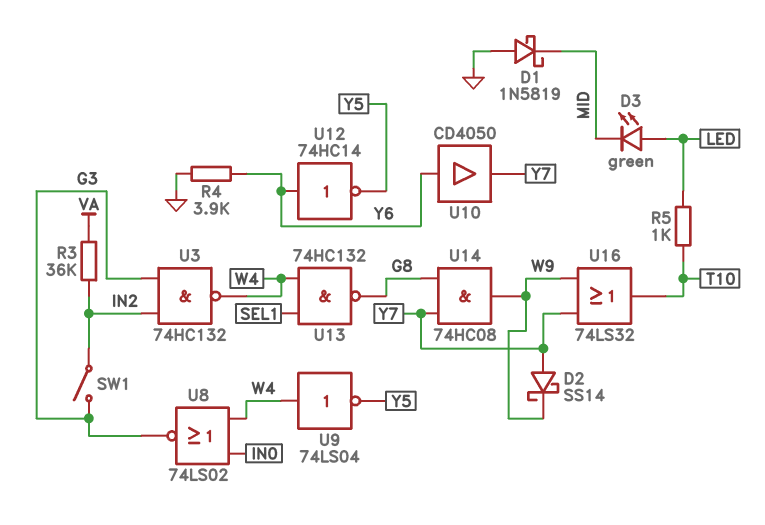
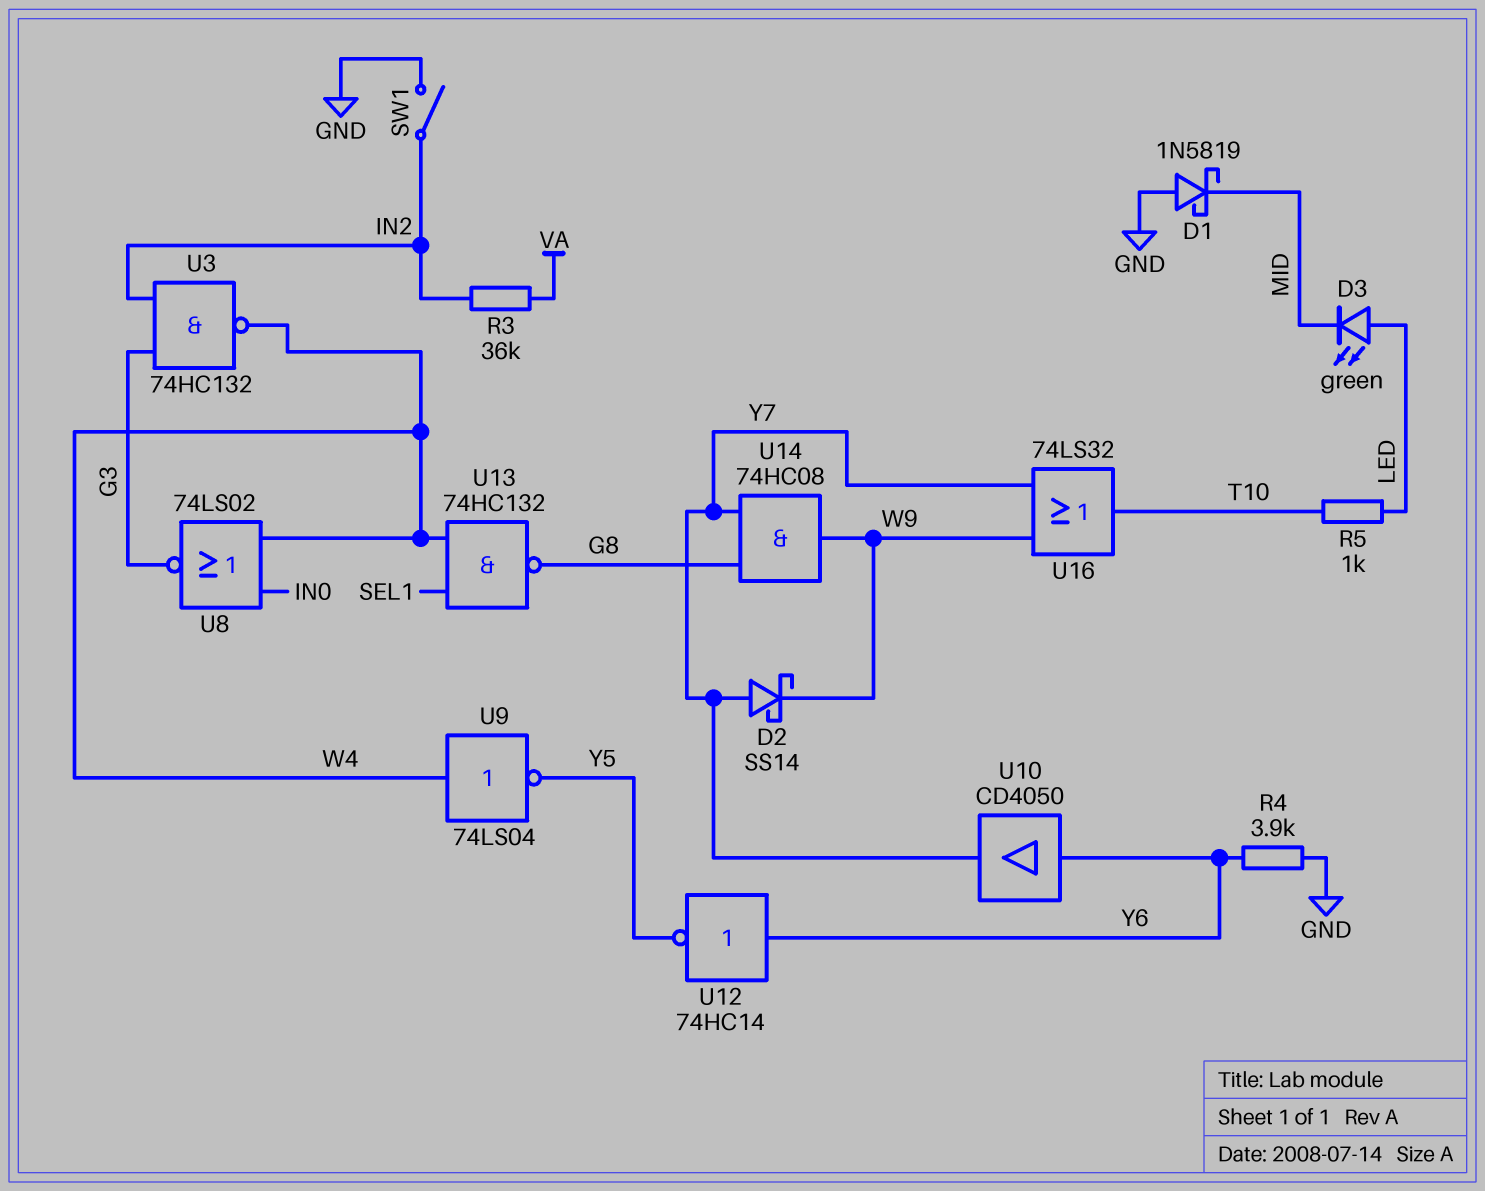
SW1: switch (G3, IN2) -> switch (GND, IN2)

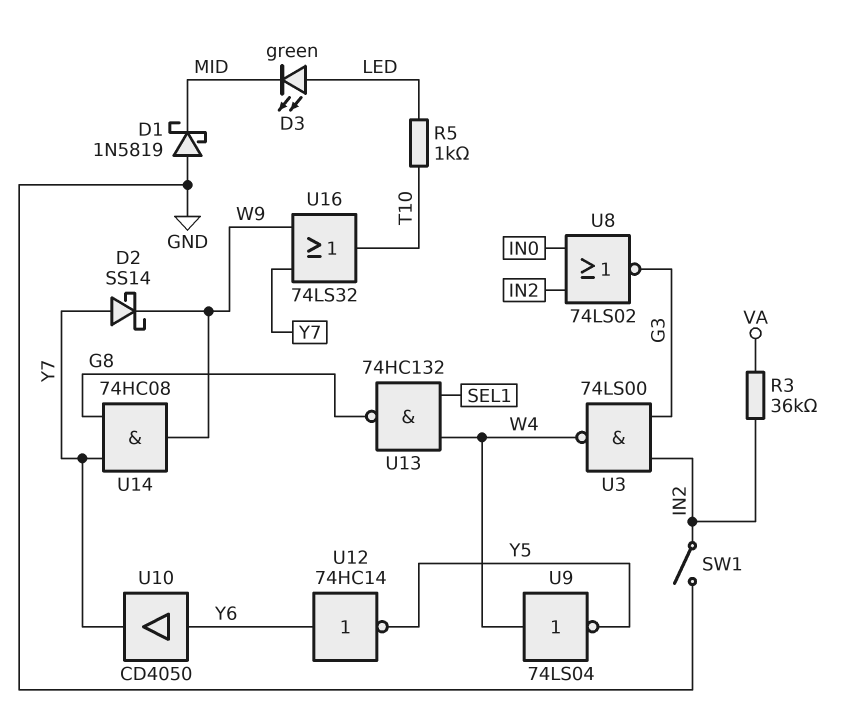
R4: 3.9k (GND, Y6) -> none
U3: NAND 74HC132 (in G3, in IN2, out W4) -> NAND 74LS00 (in G3, in IN2, out W4)
U8: NOR 74LS02 (in IN0, in W4, out G3) -> NOR 74LS02 (in IN0, in IN2, out G3)

